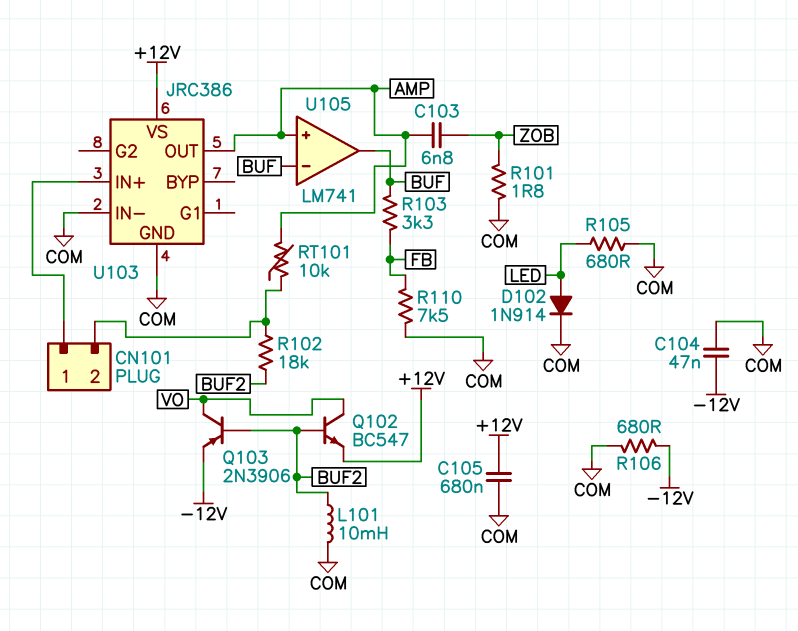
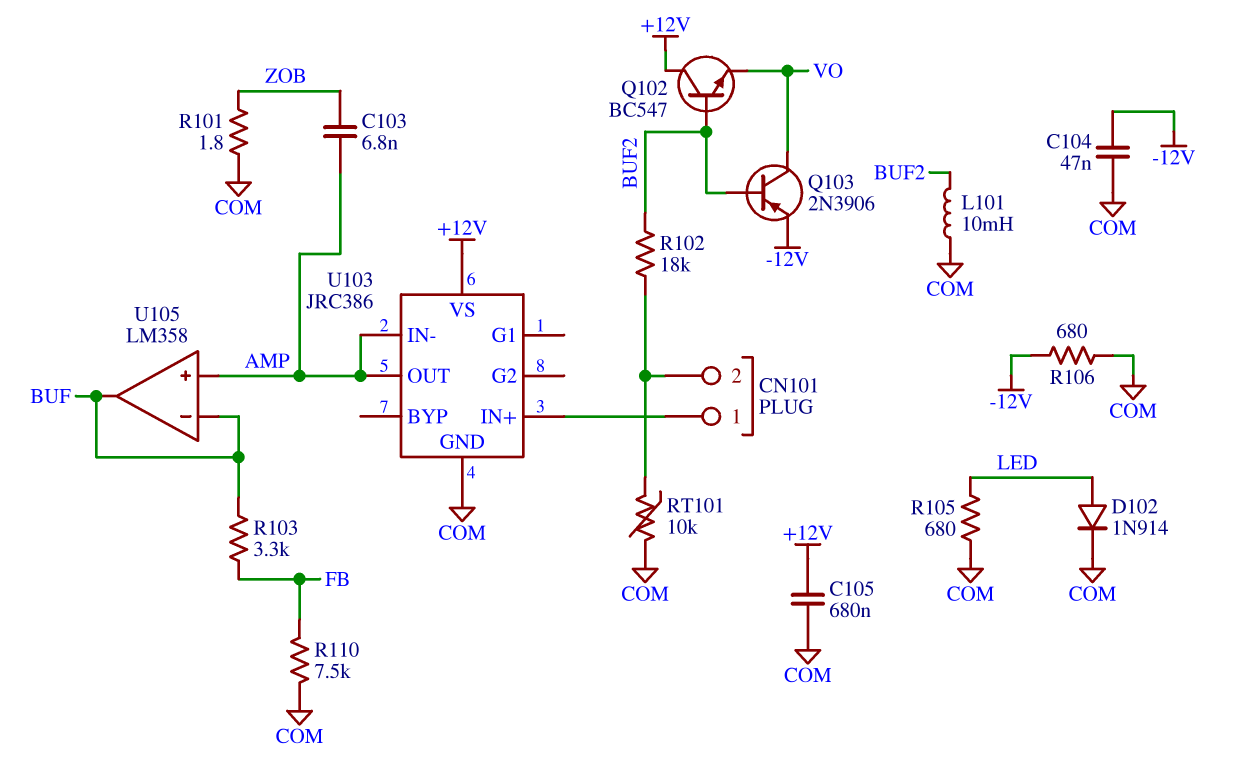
Q102: NPN BC547 (B BUF2, C VO, E +12V) -> NPN BC547 (B BUF2, C +12V, E VO)
RT101: 10k (AMP, CN101/2) -> 10k (CN101/2, COM)
U103 pin IN-: COM -> AMP
U105: LM741 -> LM358

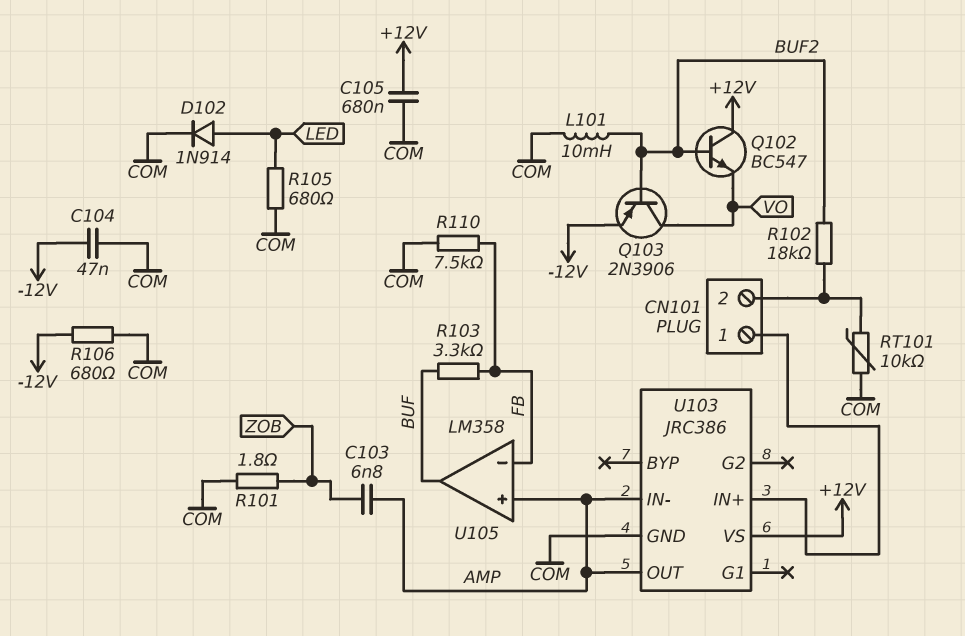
U105 pin in-: BUF -> FB

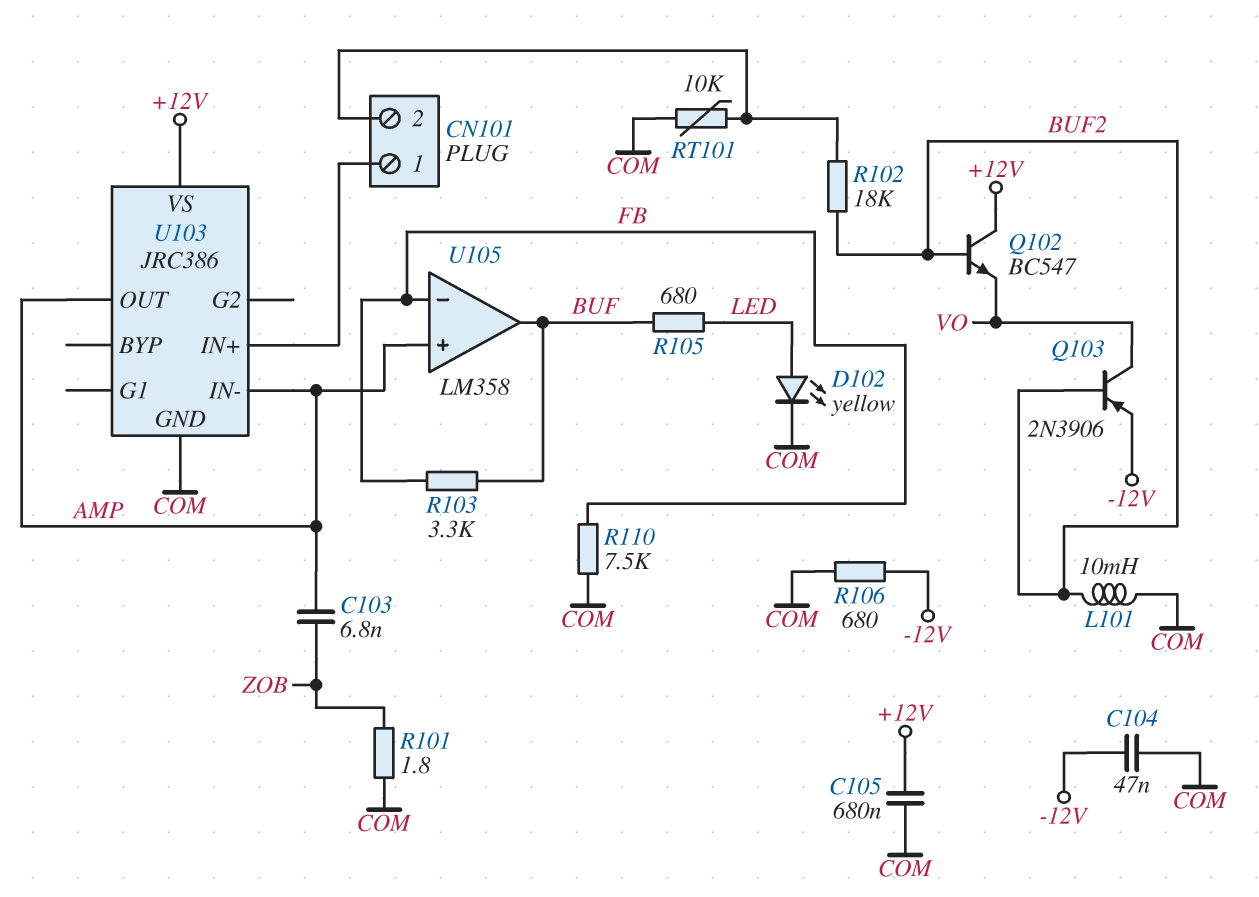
D102: diode 1N914 (A LED, K COM) -> LED yellow (A LED, K COM)
R105: 680 (COM, LED) -> 680 (BUF, LED)

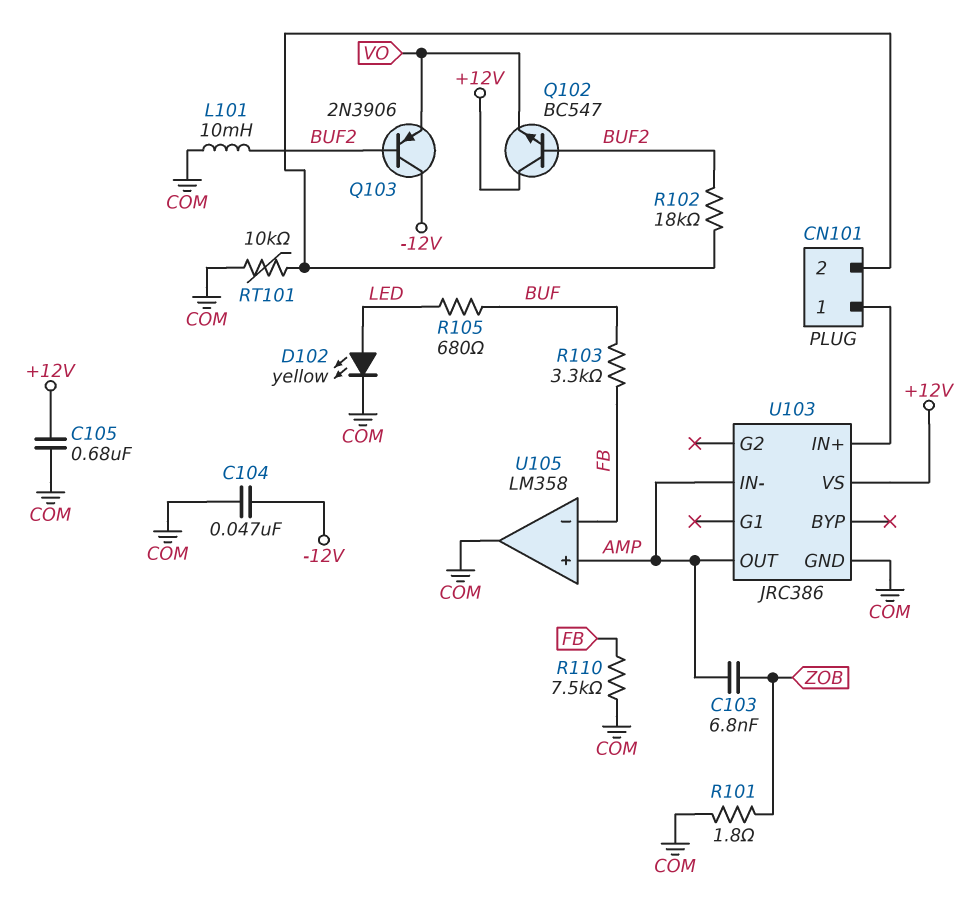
Q103: PNP 2N3906 (B BUF2, C VO, E -12V) -> PNP 2N3906 (B BUF2, C -12V, E VO)
R106: 680 (-12V, COM) -> none
U105 pin out: BUF -> COM

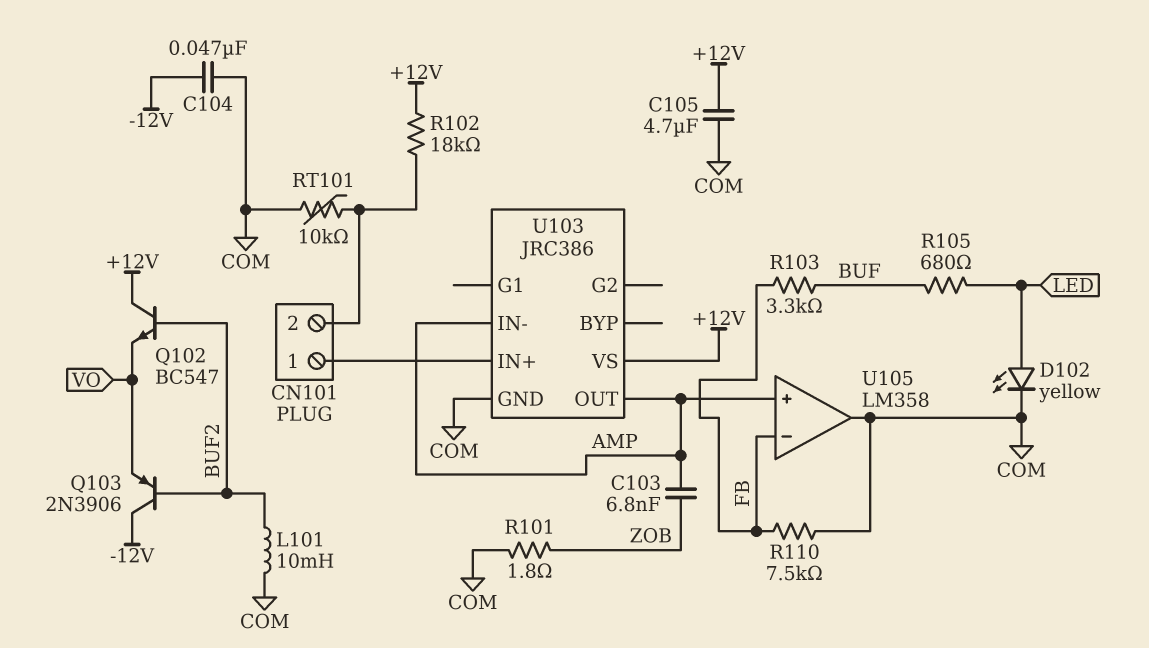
C105: 680nF (+12V, COM) -> 4.7uF (+12V, COM)
R102: 18k (BUF2, CN101/2) -> 18k (+12V, CN101/2)

